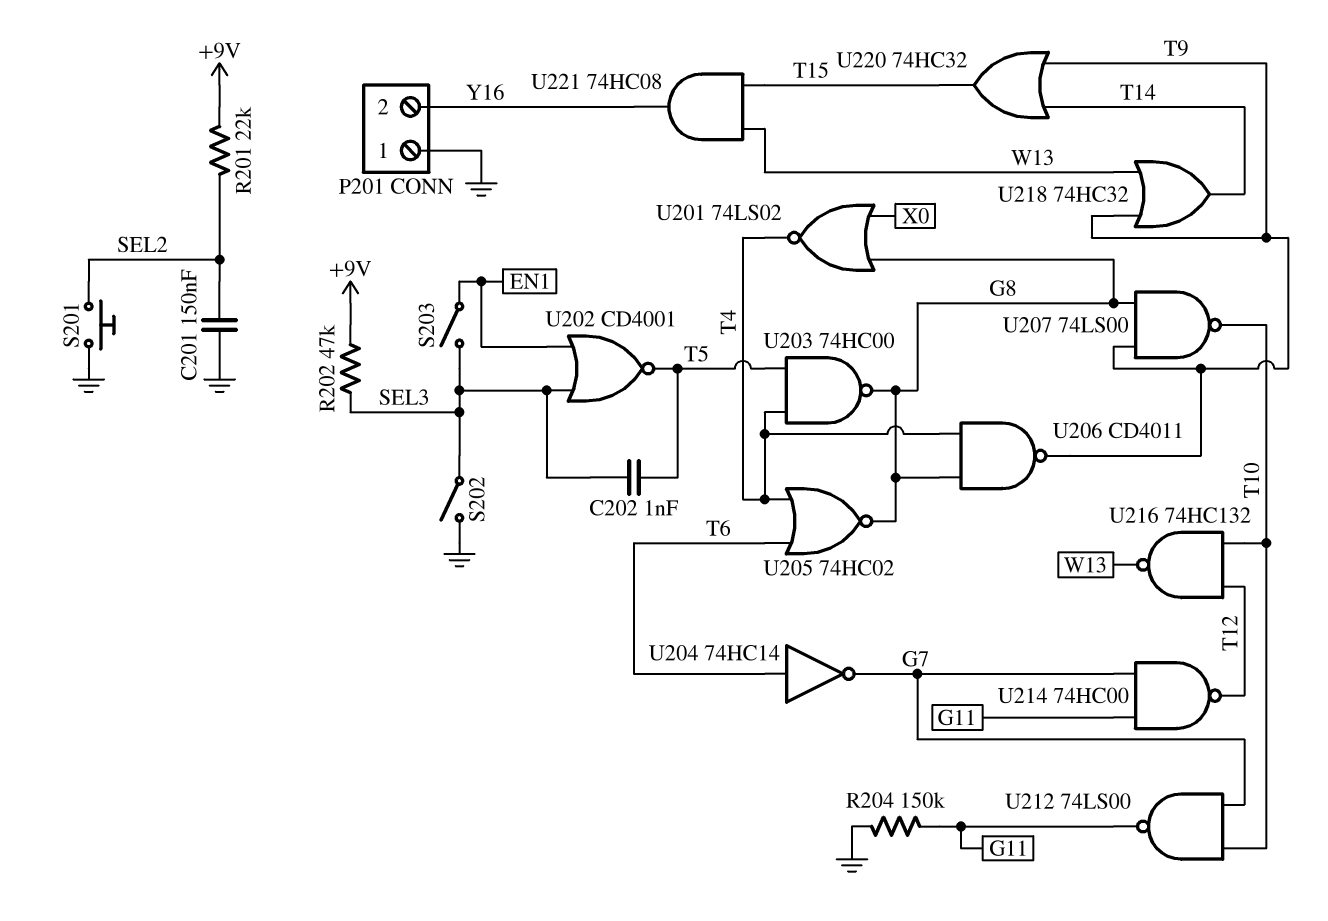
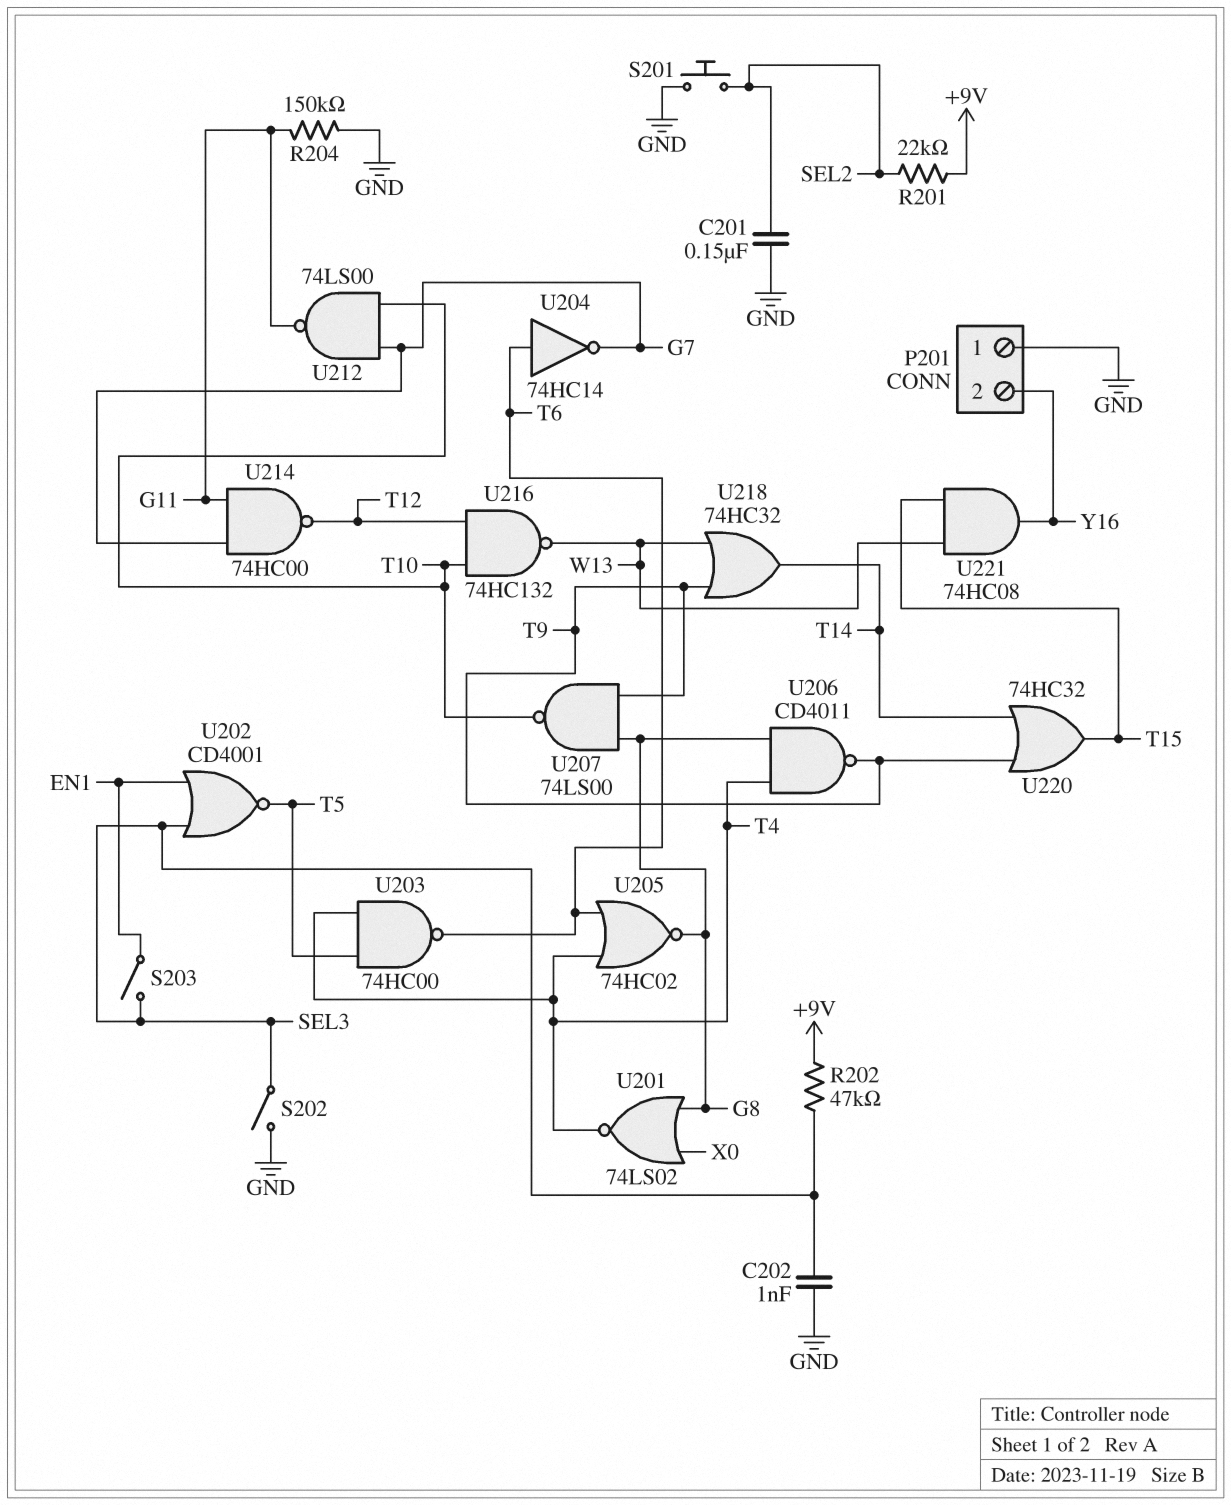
C202: 1nF (SEL3, T5) -> 1nF (GND, SEL3)
U203: NAND 74HC00 (in T4, in T5, out G8) -> NAND 74HC00 (in T4, in T5, out T6)

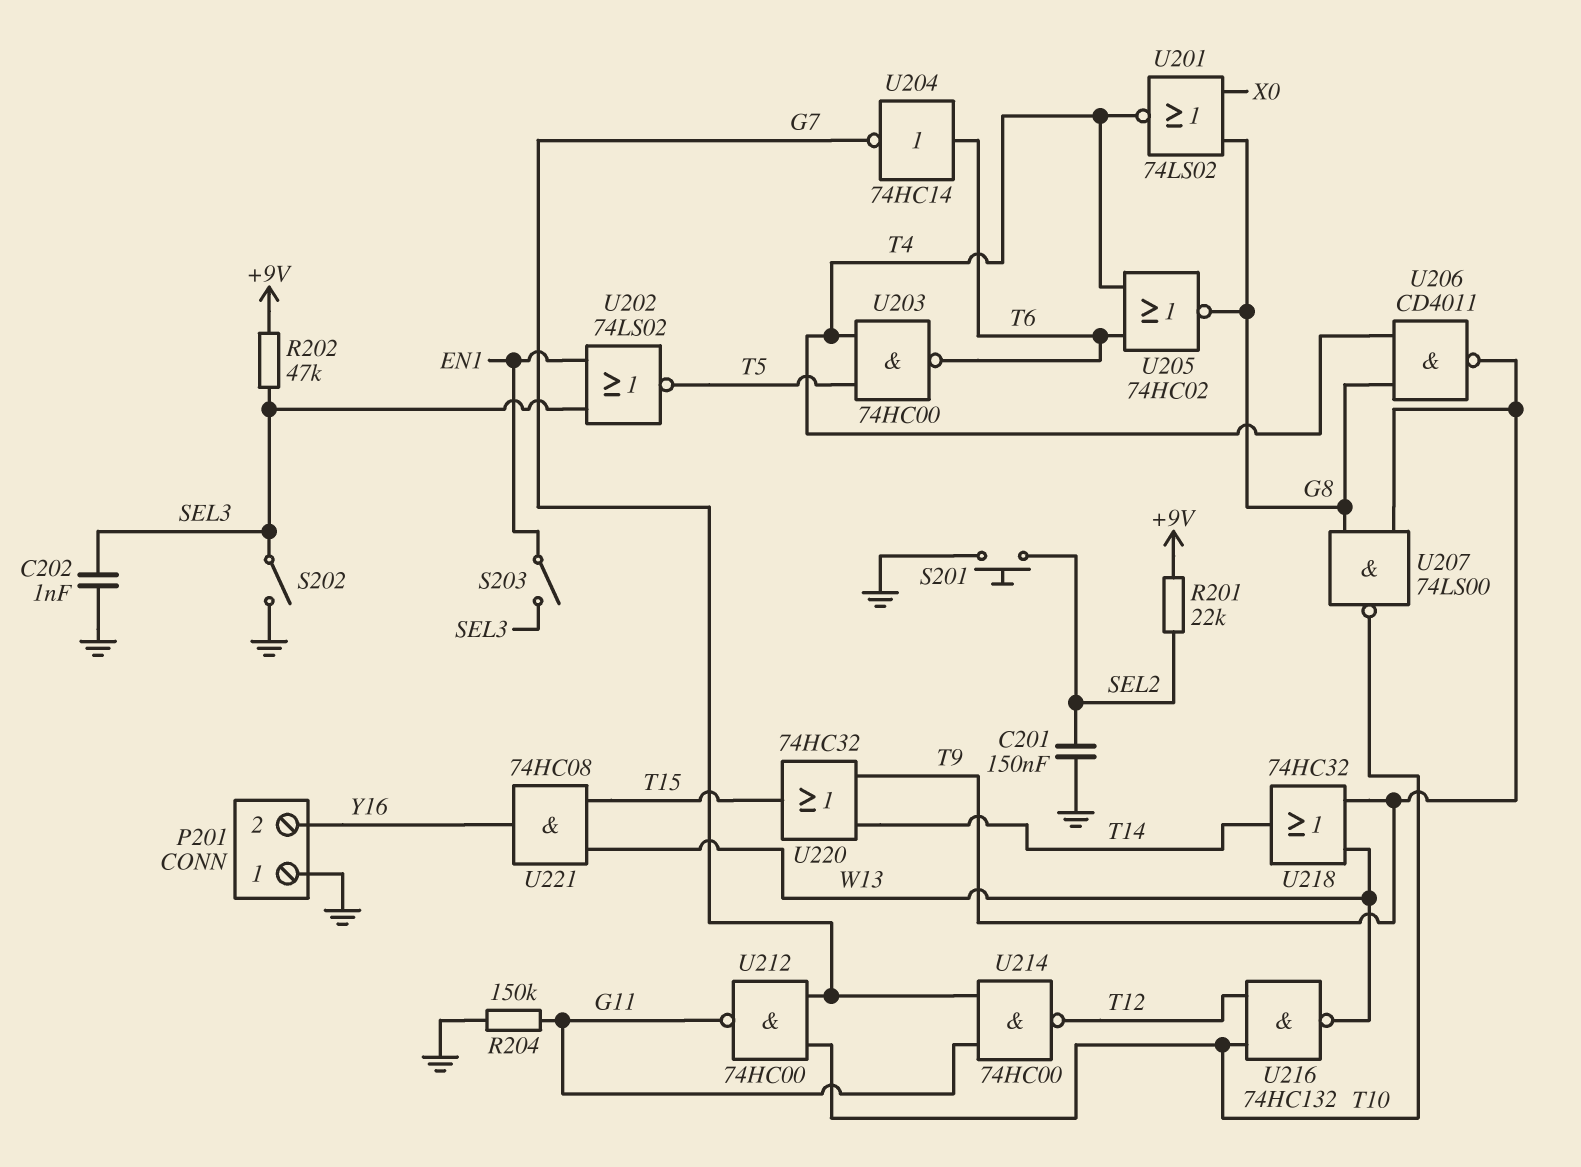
U202: NOR CD4001 (in EN1, in SEL3, out T5) -> NOR 74LS02 (in EN1, in SEL3, out T5)
U212: NAND 74LS00 (in G7, in T10, out G11) -> NAND 74HC00 (in G7, in T10, out G11)

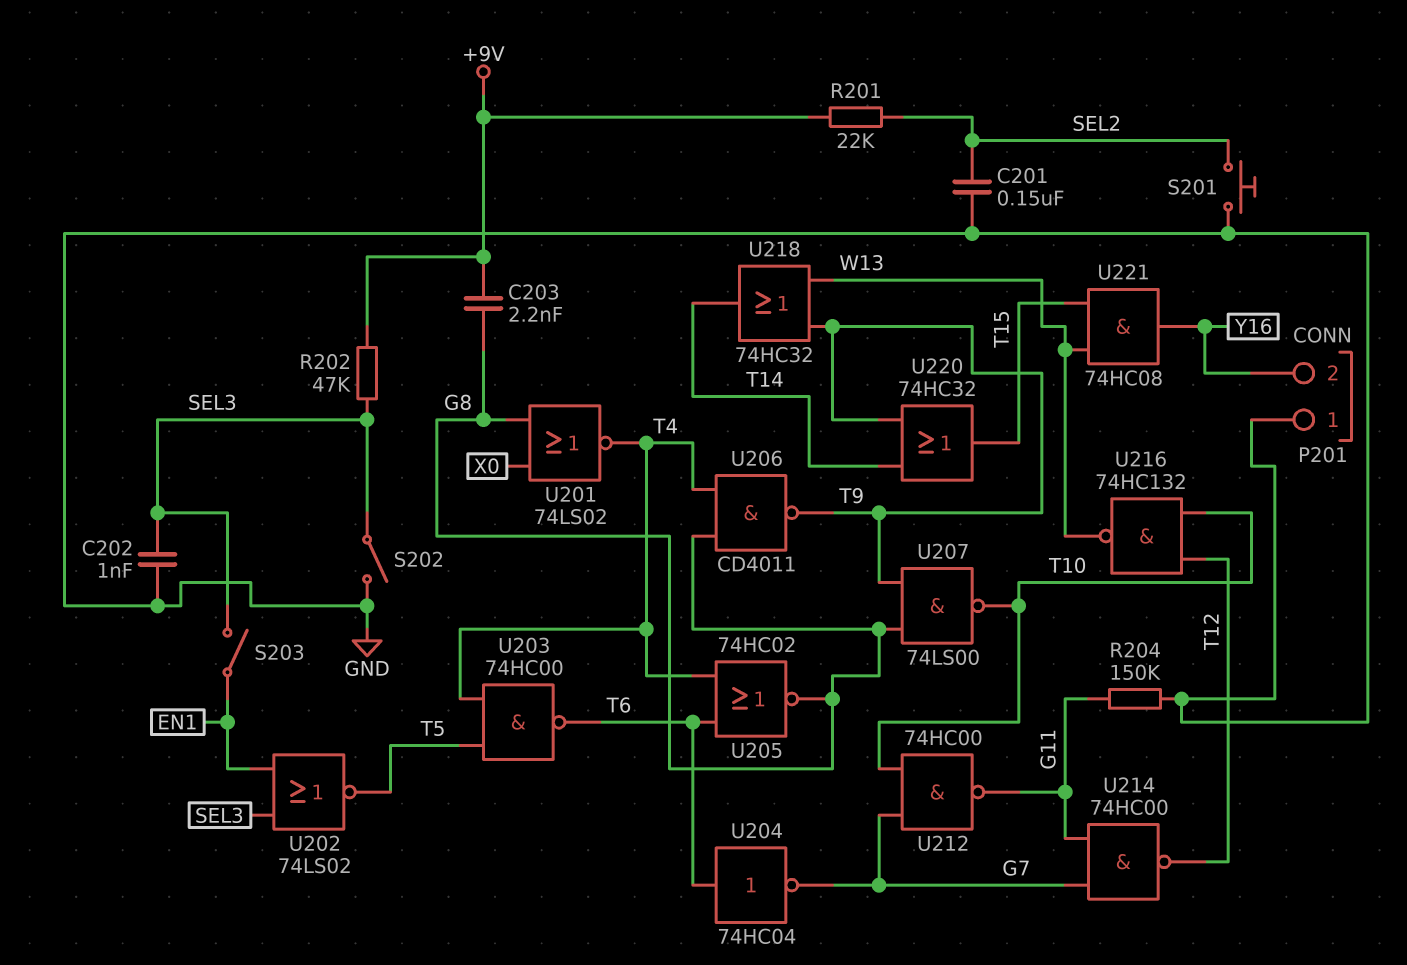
C203: none -> 2.2nF (+9V, G8)
U204: NOT 74HC14 (in T6, out G7) -> NOT 74HC04 (in T6, out G7)

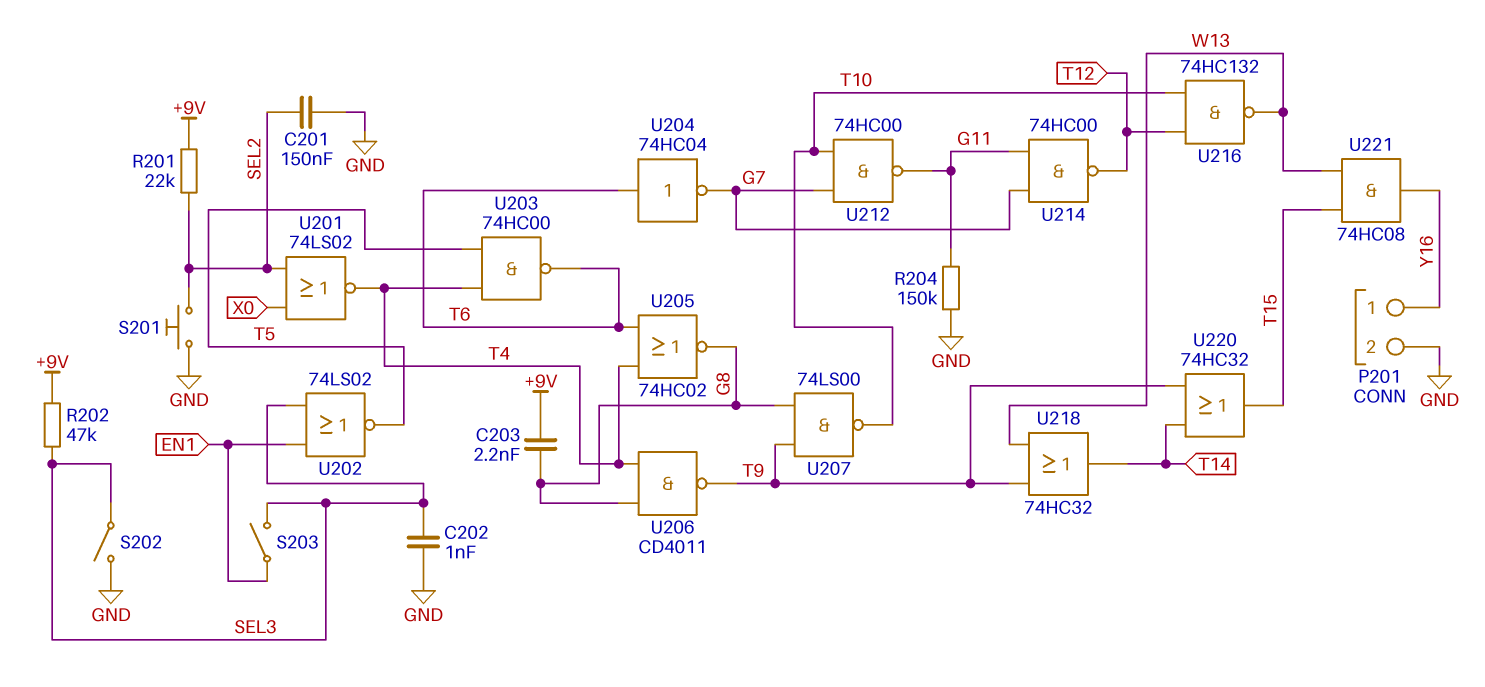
P201 pin 1: GND -> Y16
P201 pin 2: Y16 -> GND
U201: NOR 74LS02 (in G8, in X0, out T4) -> NOR 74LS02 (in SEL2, in X0, out T4)

